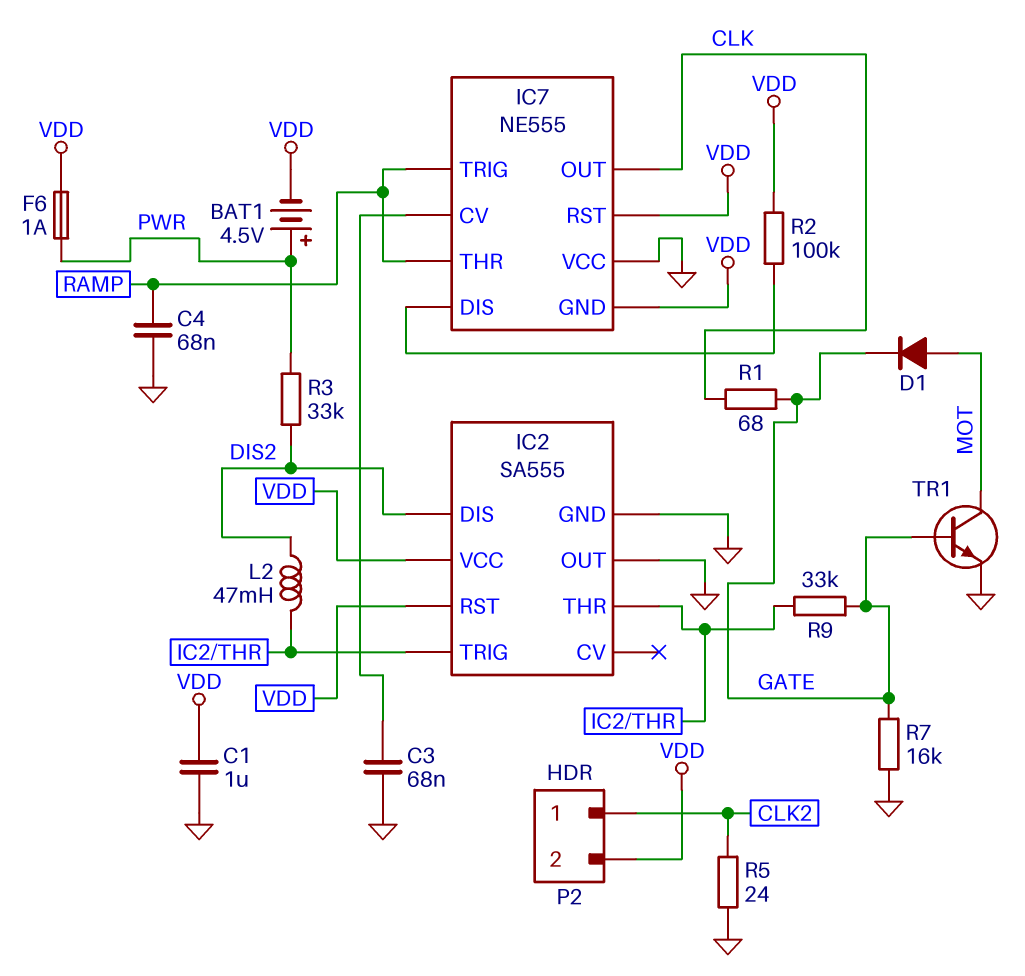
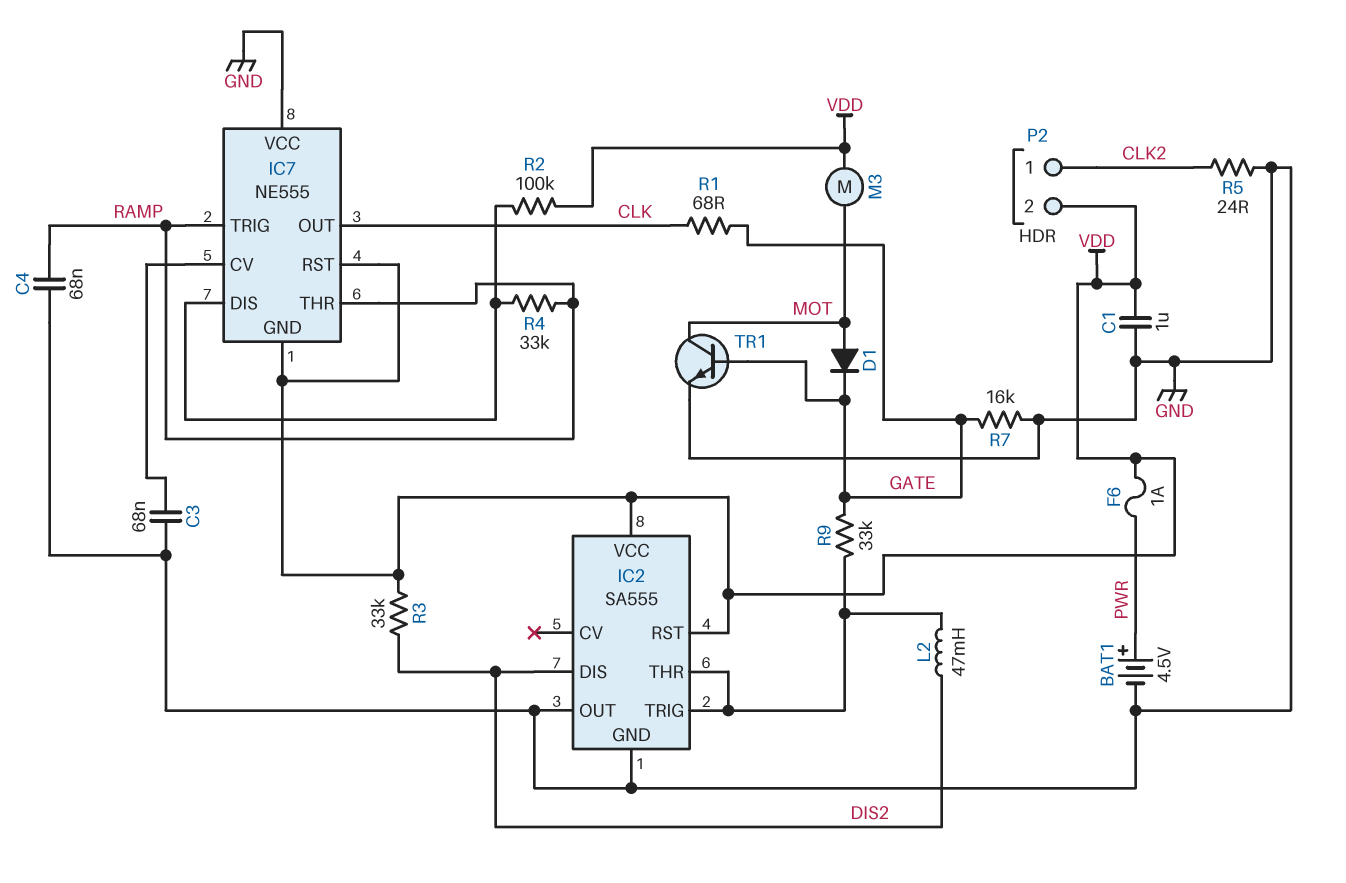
BAT1: 4.5V (plus PWR, minus VDD) -> 4.5V (plus PWR, minus GND)
M3: none -> motor (MOT, VDD)
R3: 33k (DIS2, PWR) -> 33k (DIS2, VDD)
R4: none -> 33k (IC7/DIS, RAMP)

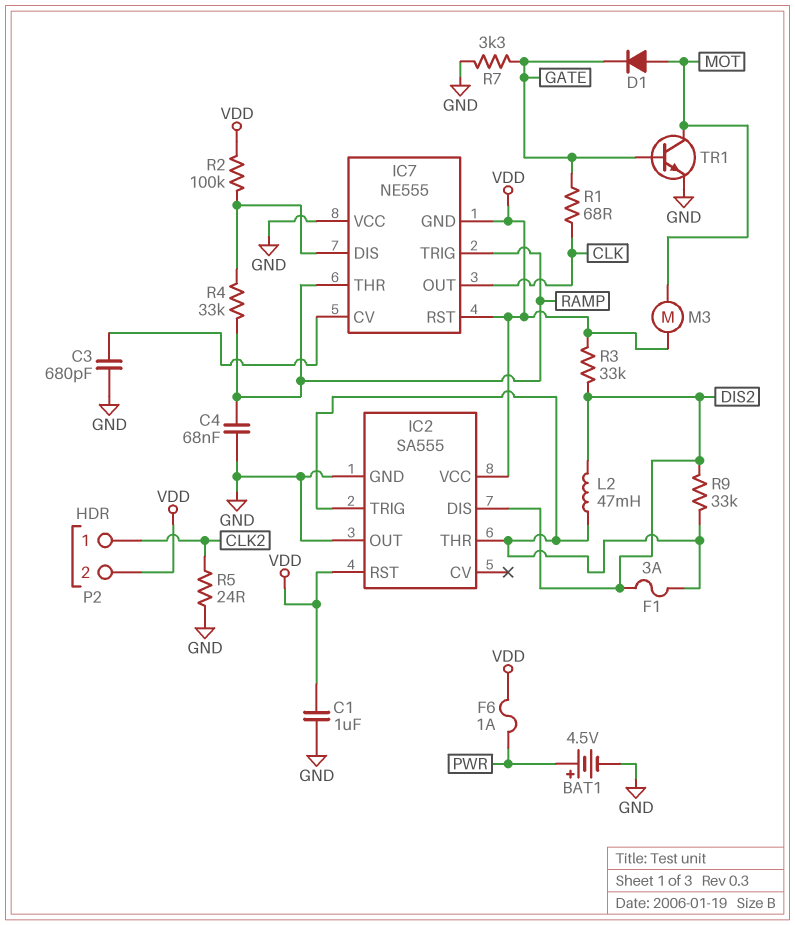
C3: 68nF (GND, IC7/CV) -> 680pF (GND, IC7/CV)
F1: none -> 3A (DIS2, IC2/THR)
R7: 16k (GATE, GND) -> 3.3k (GATE, GND)
R9: 33k (GATE, IC2/THR) -> 33k (DIS2, IC2/THR)

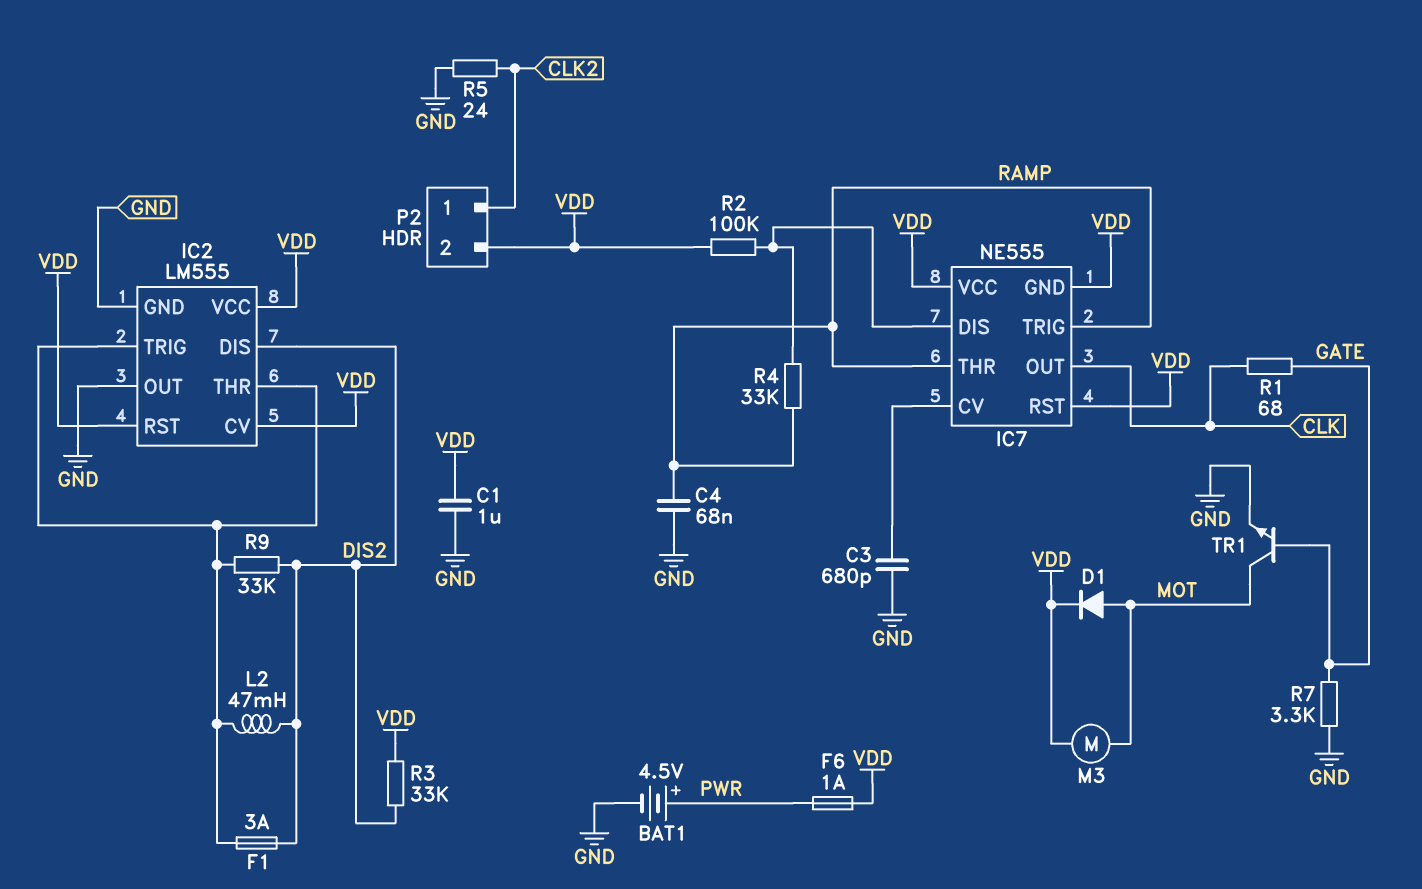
D1: diode (A MOT, K GATE) -> diode (A MOT, K VDD)
IC2: SA555 -> LM555
IC2 pin CV: none -> VDD
IC7 pin VCC: GND -> VDD

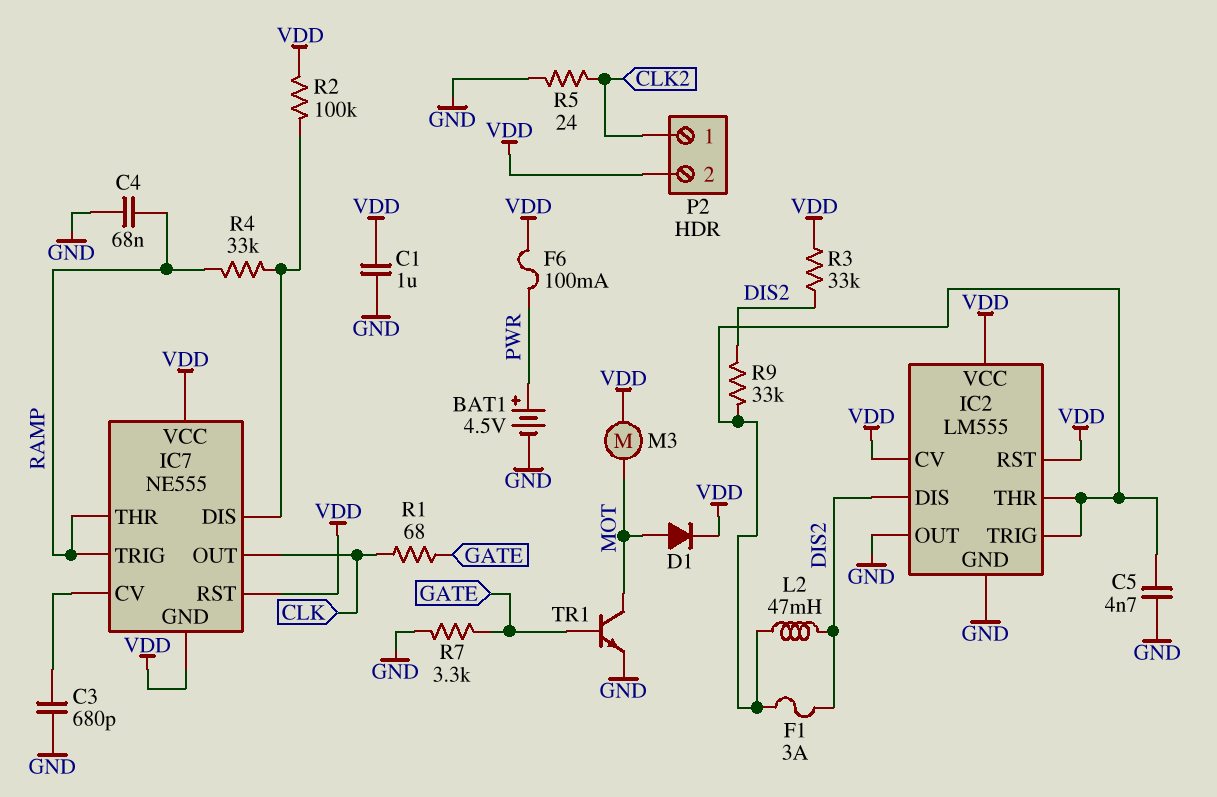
C5: none -> 4.7nF (GND, IC2/THR)
F6: 1A (PWR, VDD) -> 100mA (PWR, VDD)

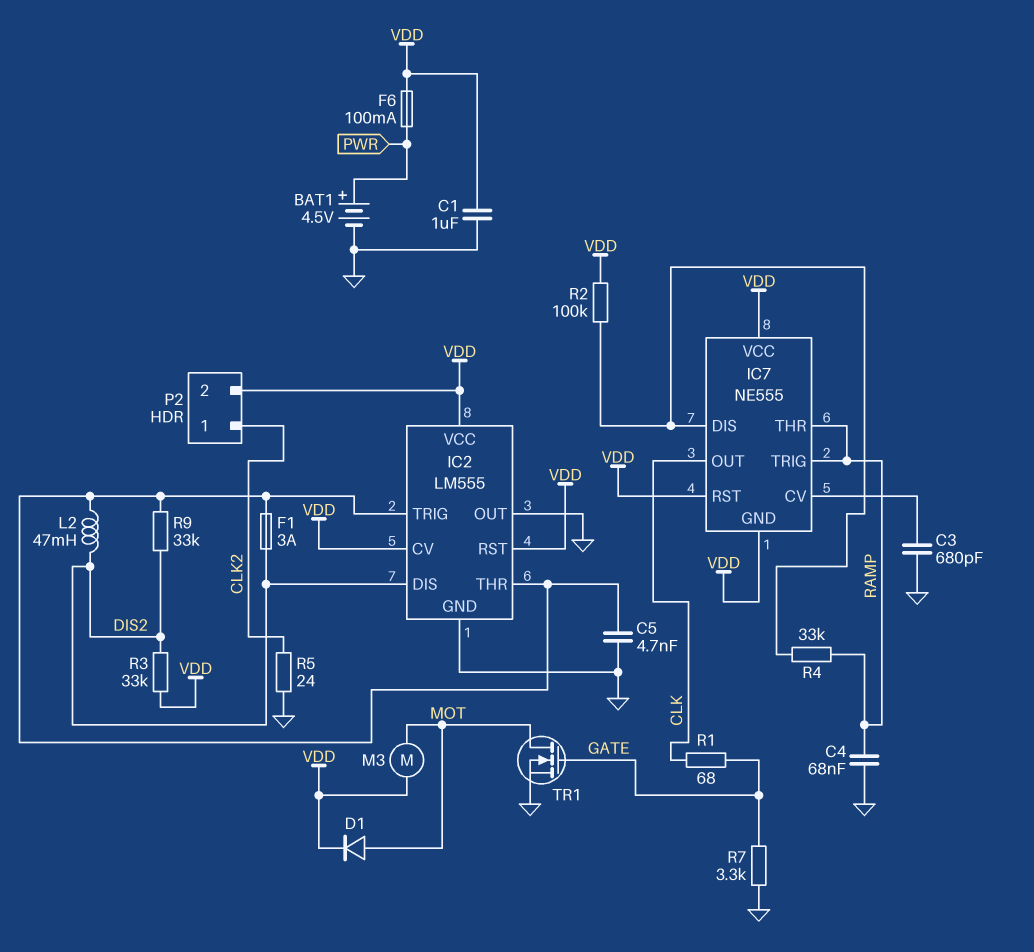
TR1: NPN (B GATE, C MOT, E GND) -> NMOS (G GATE, D MOT, S GND)

